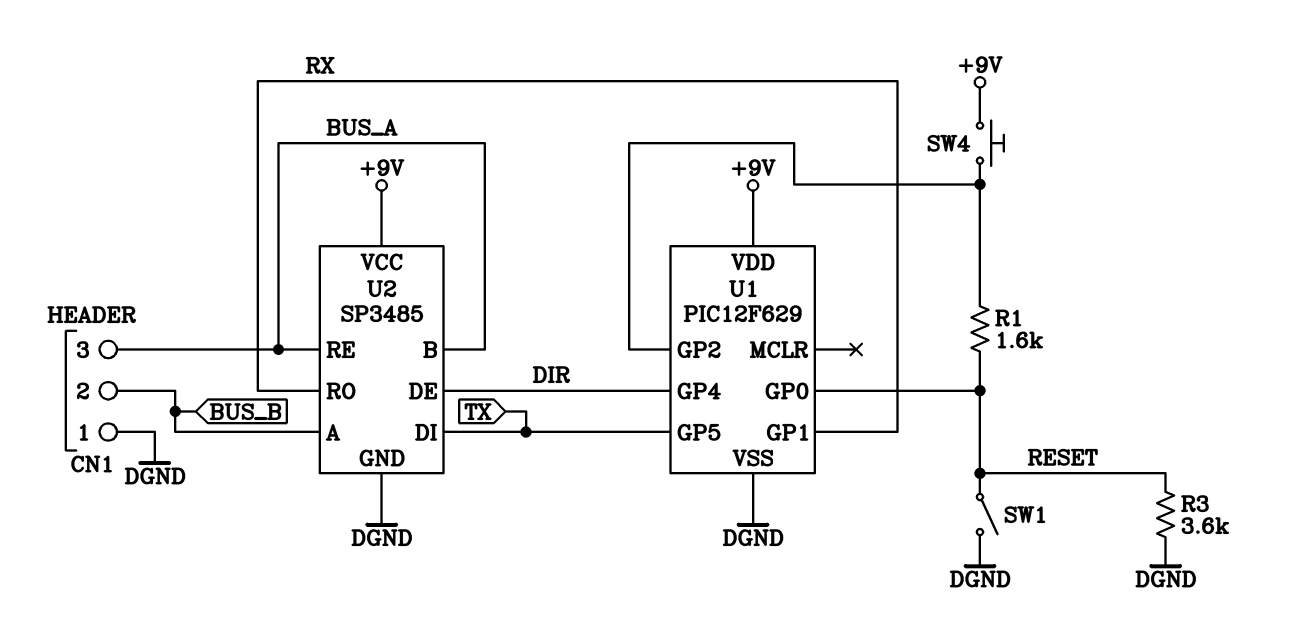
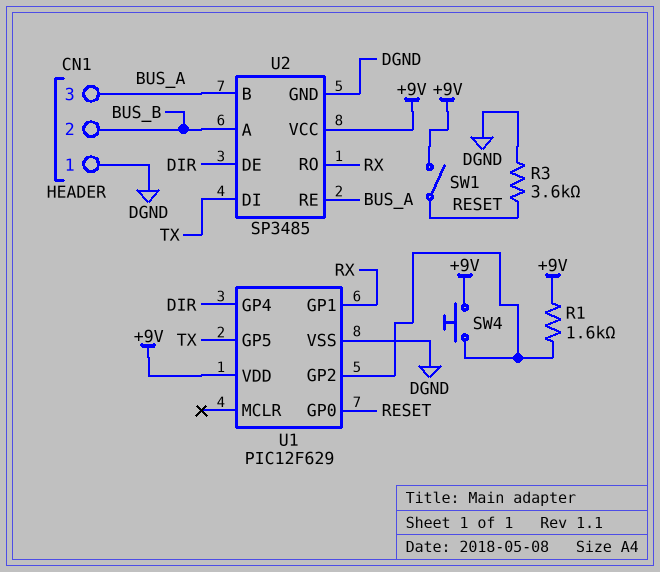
R1: 1.6k (RESET, U1/GP2) -> 1.6k (+9V, U1/GP2)
SW1: switch (DGND, RESET) -> switch (+9V, RESET)

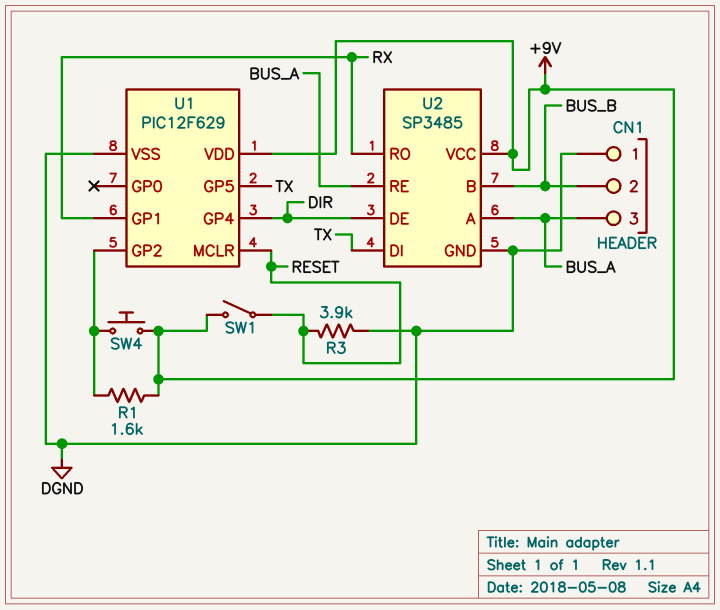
R3: 3.6k (DGND, RESET) -> 3.9k (DGND, RESET)
U1 pin GP0: RESET -> none
U1 pin MCLR: none -> RESET
U2 pin A: BUS_B -> BUS_A
U2 pin B: BUS_A -> BUS_B

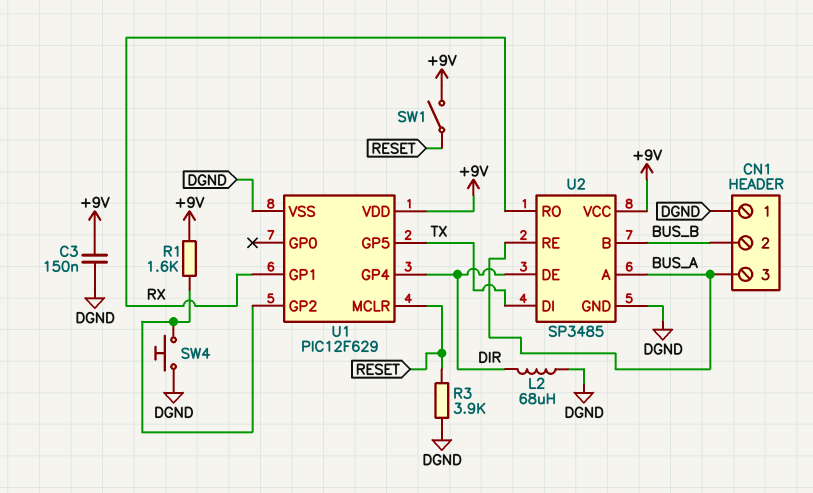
C3: none -> 150nF (+9V, DGND)
L2: none -> 68uH (DGND, DIR)
SW4: button (+9V, U1/GP2) -> button (DGND, U1/GP2)

